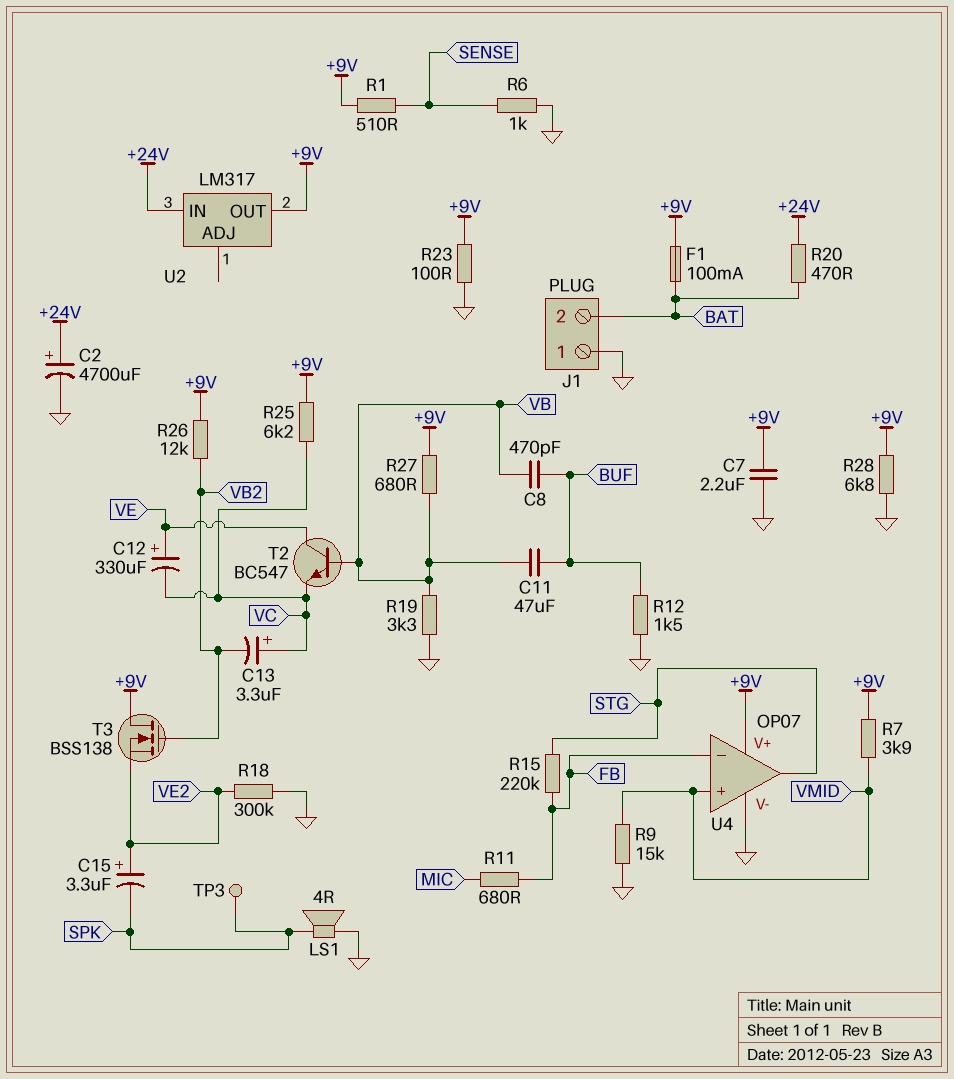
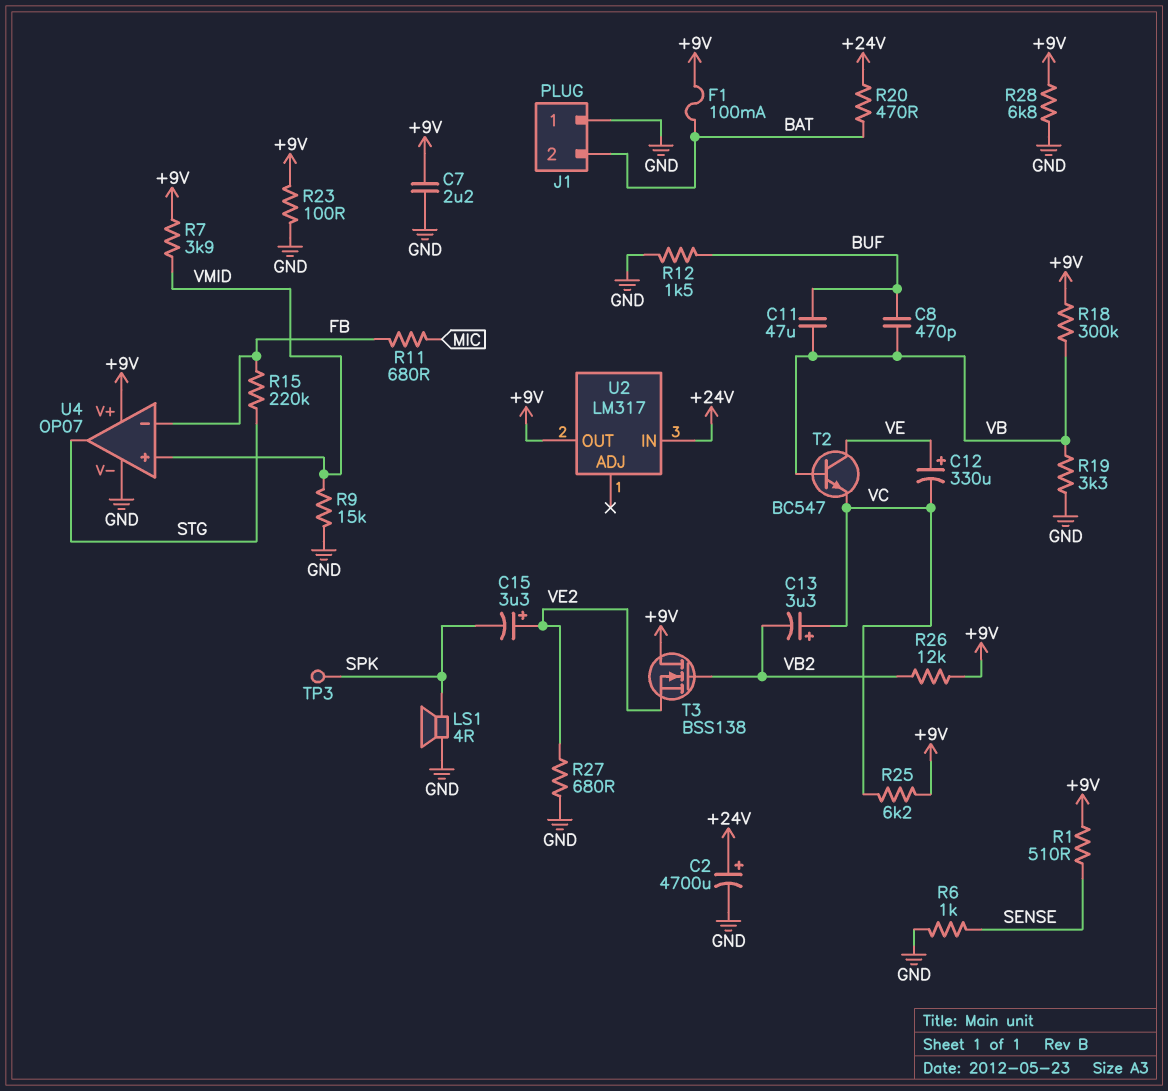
R18: 300k (GND, VE2) -> 300k (+9V, VB)
R27: 680 (+9V, VB) -> 680 (GND, VE2)

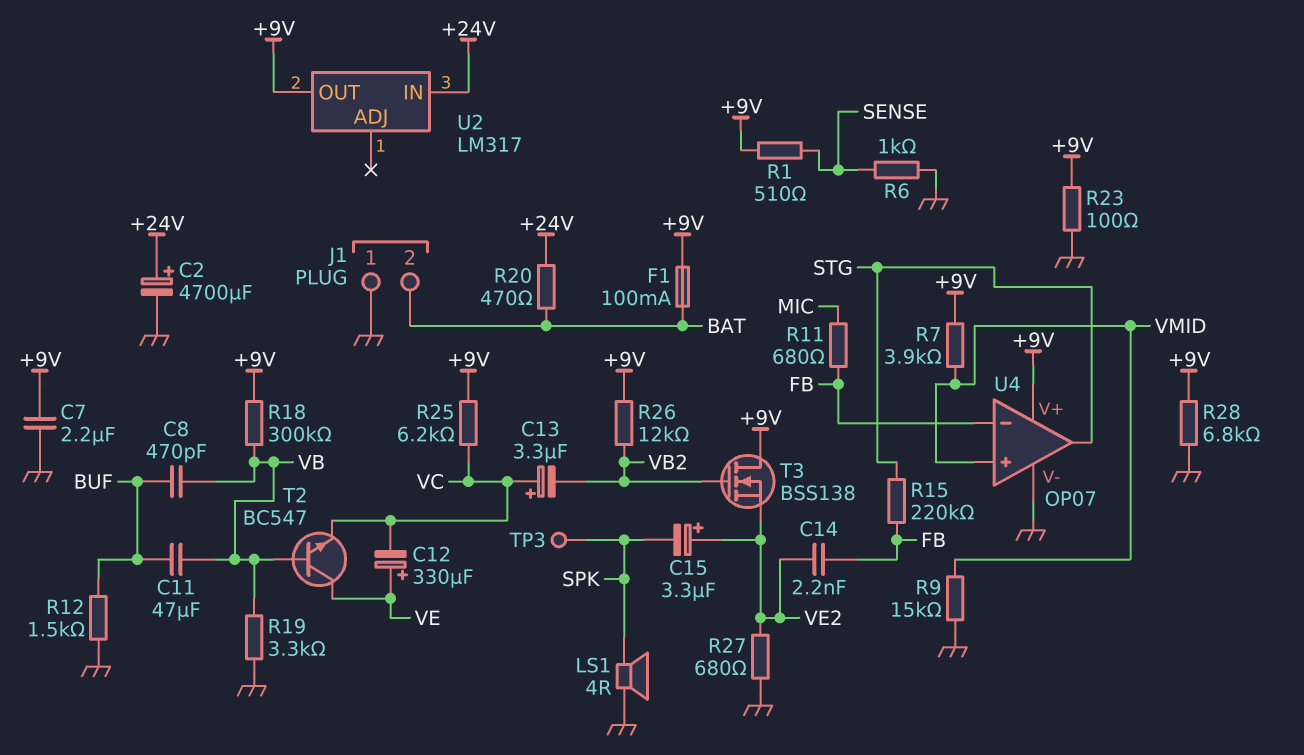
C14: none -> 2.2nF (FB, VE2)

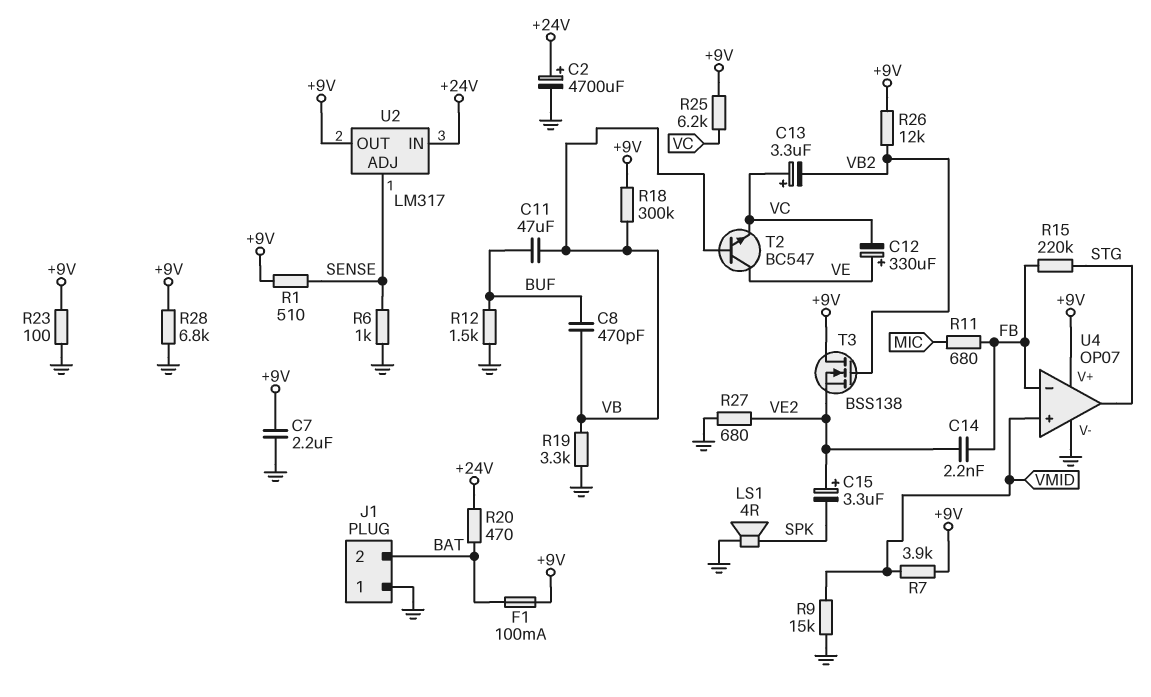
TP3: test point (SPK) -> none
U2 pin ADJ: none -> SENSE

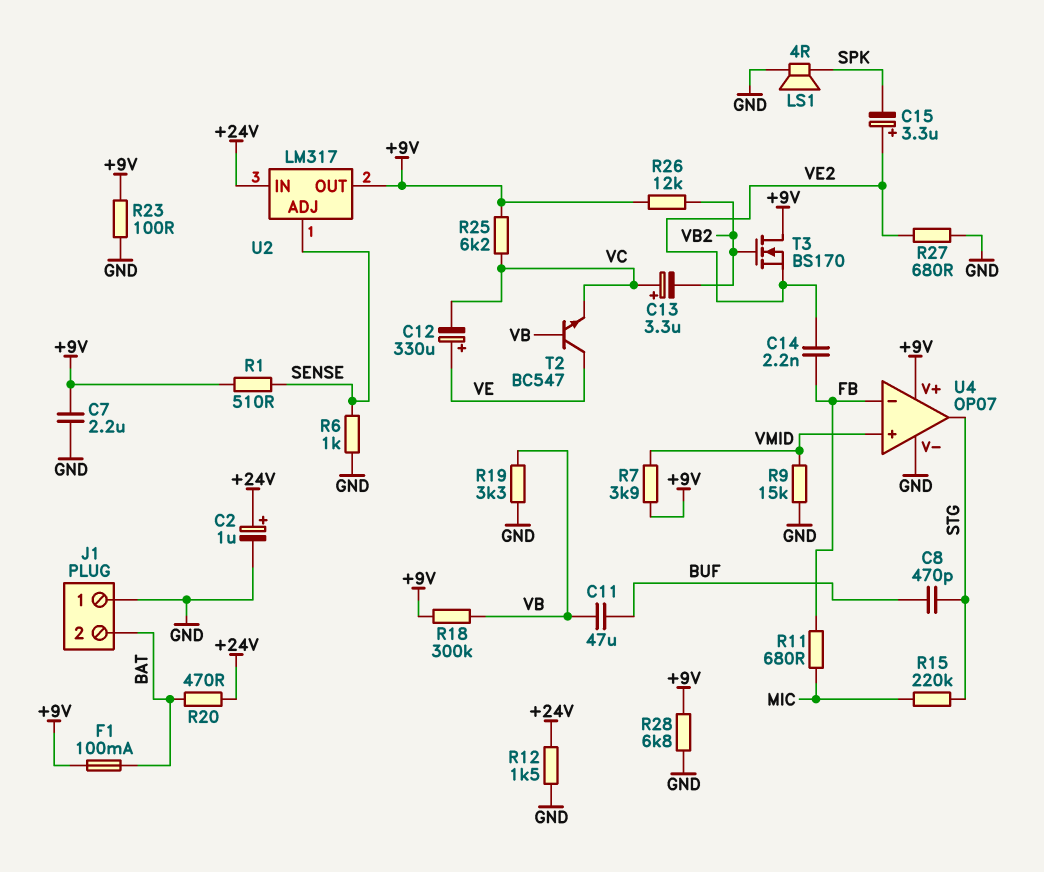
C2: 4700uF (plus +24V, minus GND) -> 1uF (plus +24V, minus GND)
C8: 470pF (BUF, VB) -> 470pF (BUF, STG)
R12: 1.5k (BUF, GND) -> 1.5k (+24V, GND)
R15: 220k (FB, STG) -> 220k (MIC, STG)
T3: NMOS BSS138 (G VB2, D +9V, S VE2) -> NMOS BS170 (G VB2, D +9V, S VE2)

